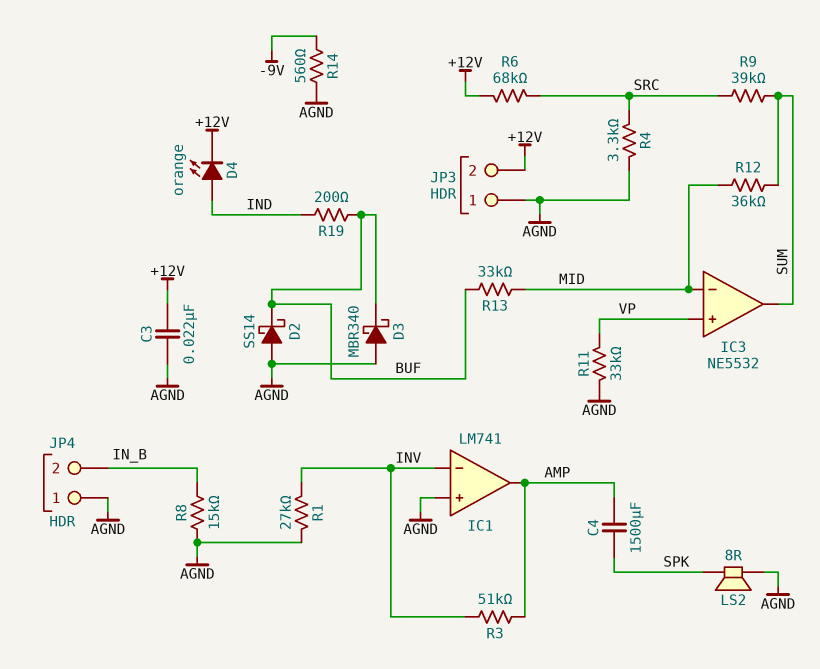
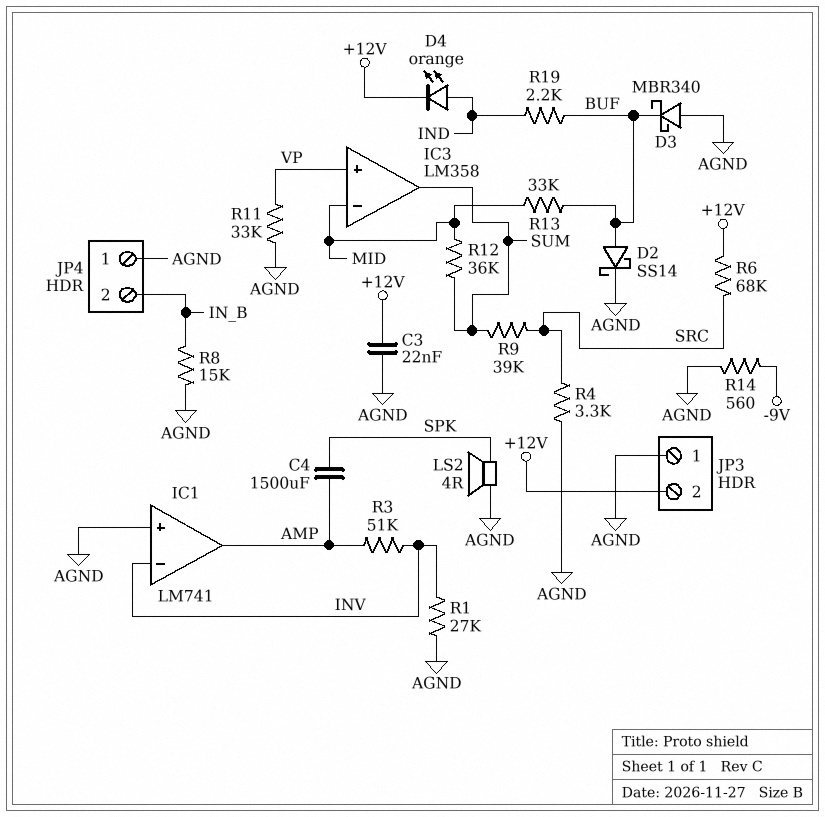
D2: schottky SS14 (A AGND, K BUF) -> schottky SS14 (A BUF, K AGND)
IC3: NE5532 -> LM358
LS2: speaker 8R (AGND, SPK) -> speaker 4R (AGND, SPK)
R19: 200 (BUF, IND) -> 2.2k (BUF, IND)

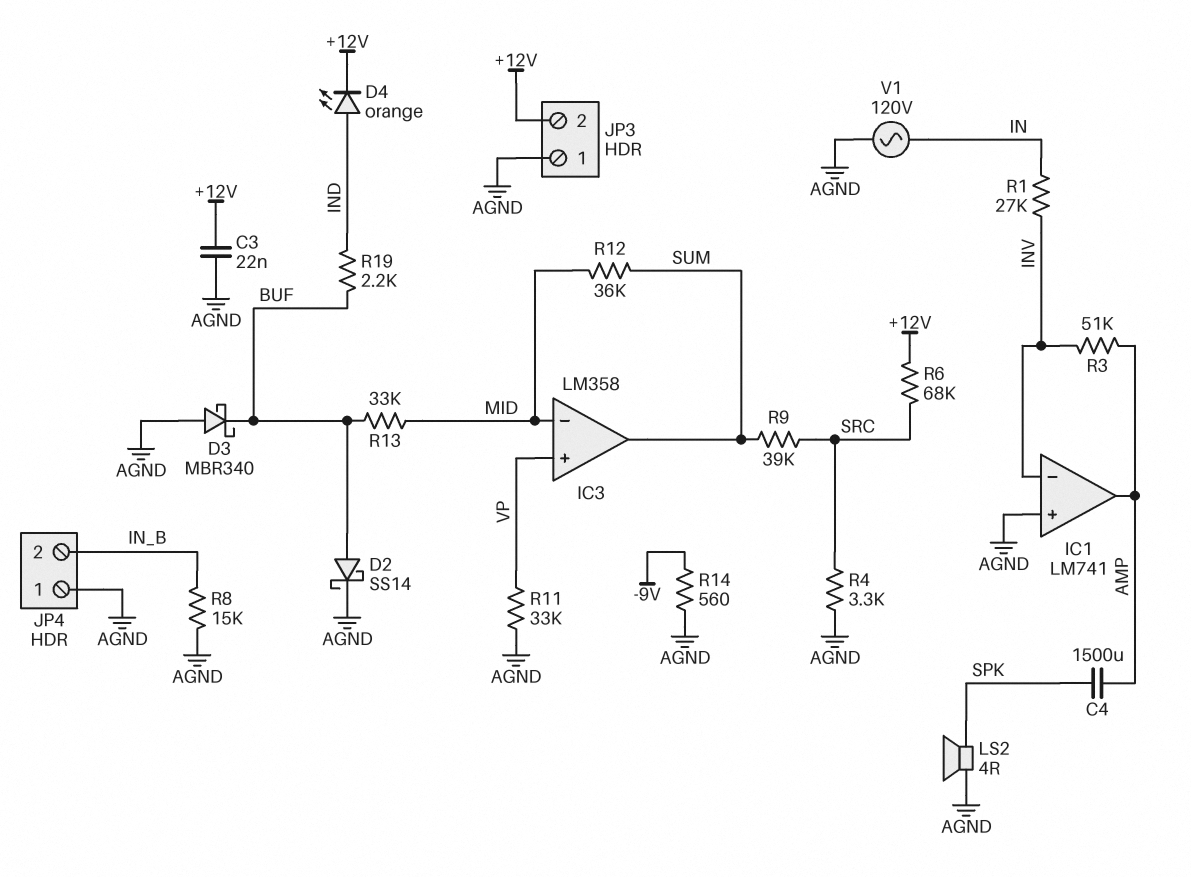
R1: 27k (AGND, INV) -> 27k (IN, INV)
V1: none -> AC 120V (AGND, IN)

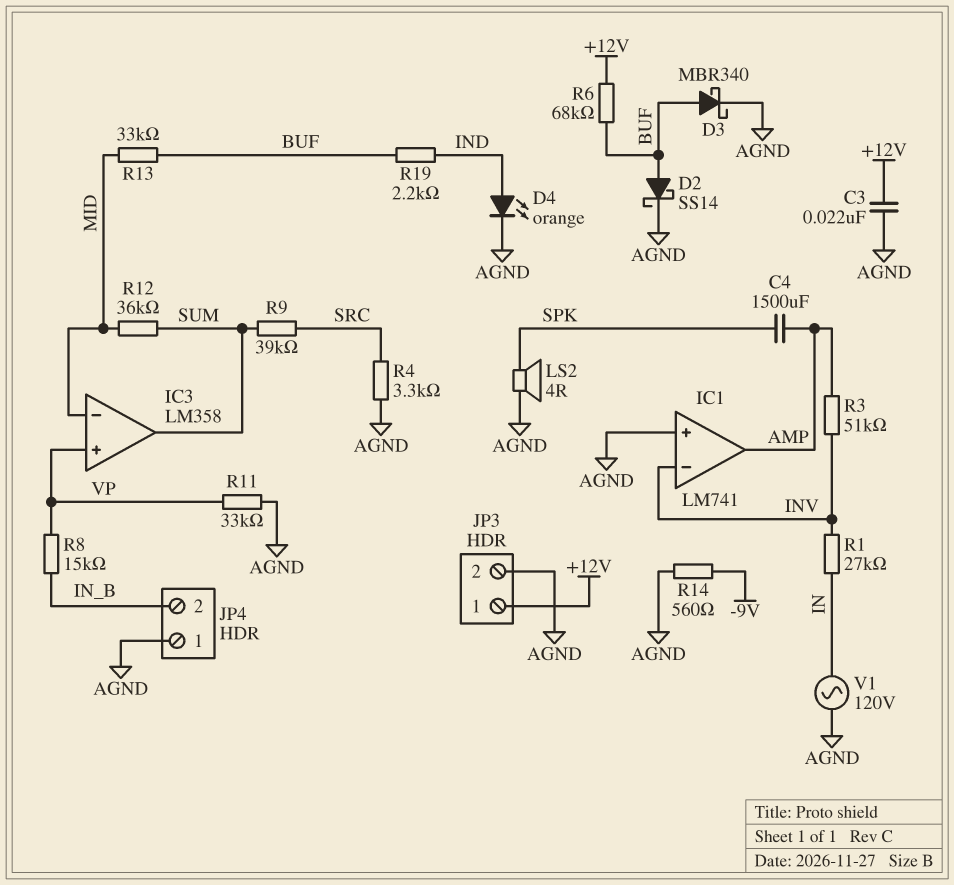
D3: schottky MBR340 (A AGND, K BUF) -> schottky MBR340 (A BUF, K AGND)
D4: LED orange (A IND, K +12V) -> LED orange (A IND, K AGND)
JP3 pin 1: AGND -> +12V
JP3 pin 2: +12V -> AGND
R6: 68k (+12V, SRC) -> 68k (+12V, BUF)
R8: 15k (AGND, IN_B) -> 15k (IN_B, VP)

